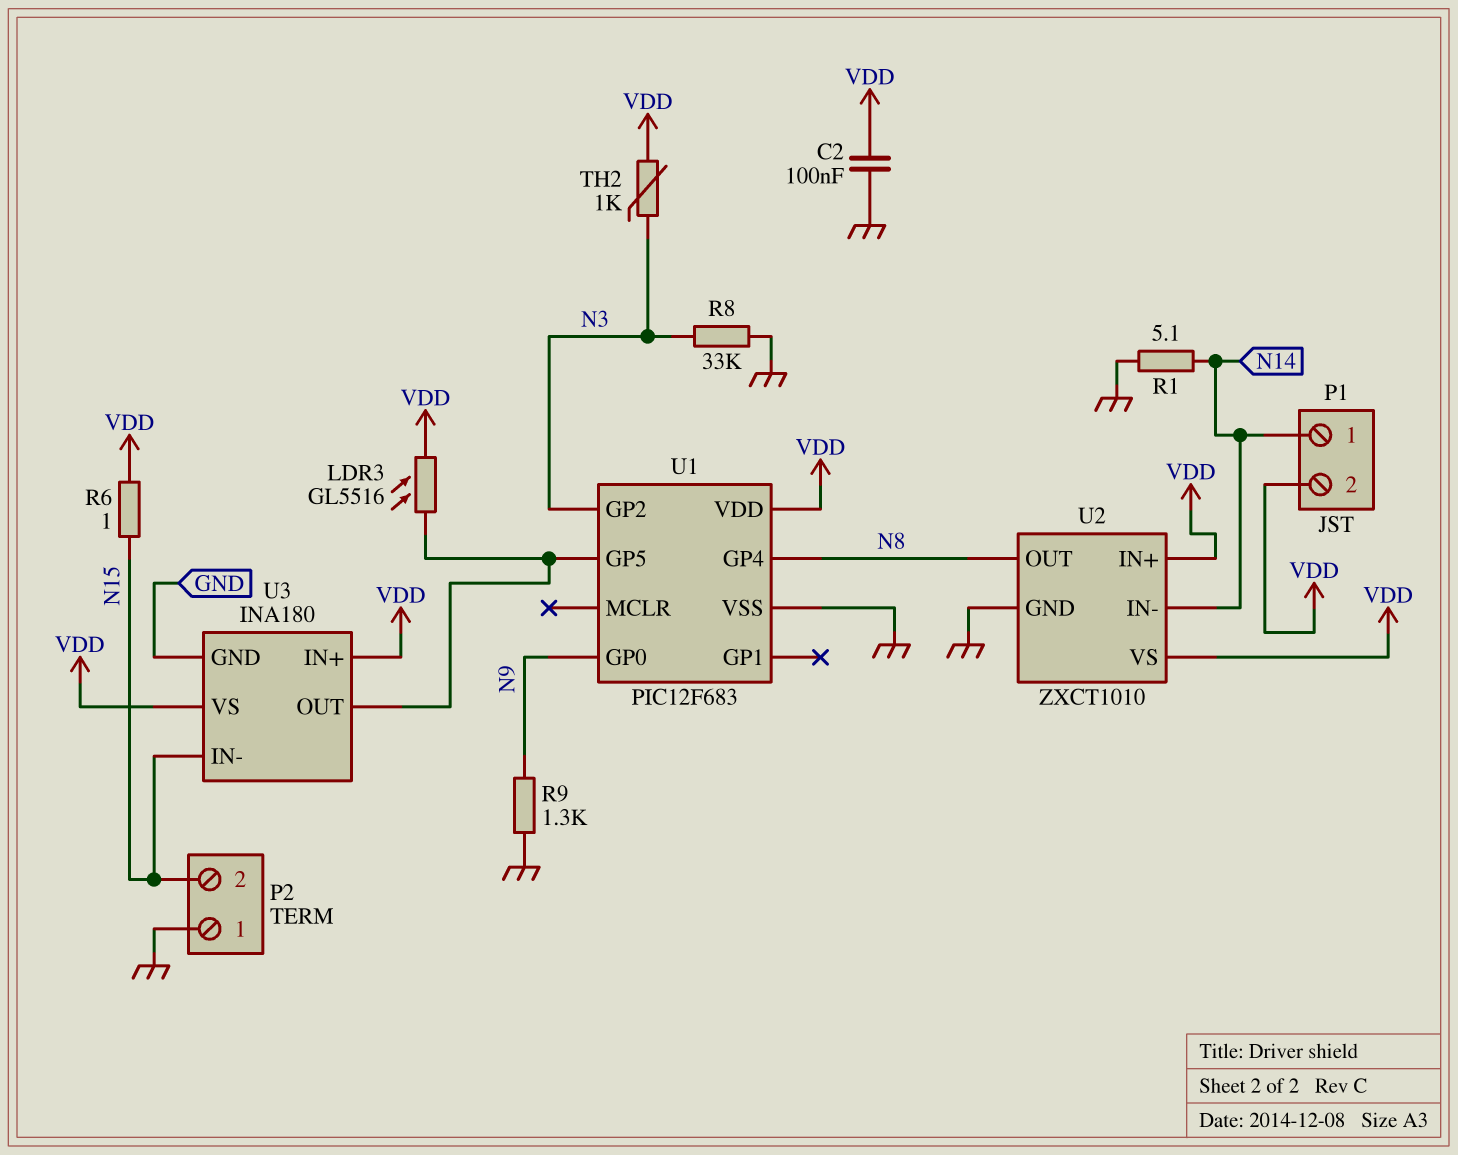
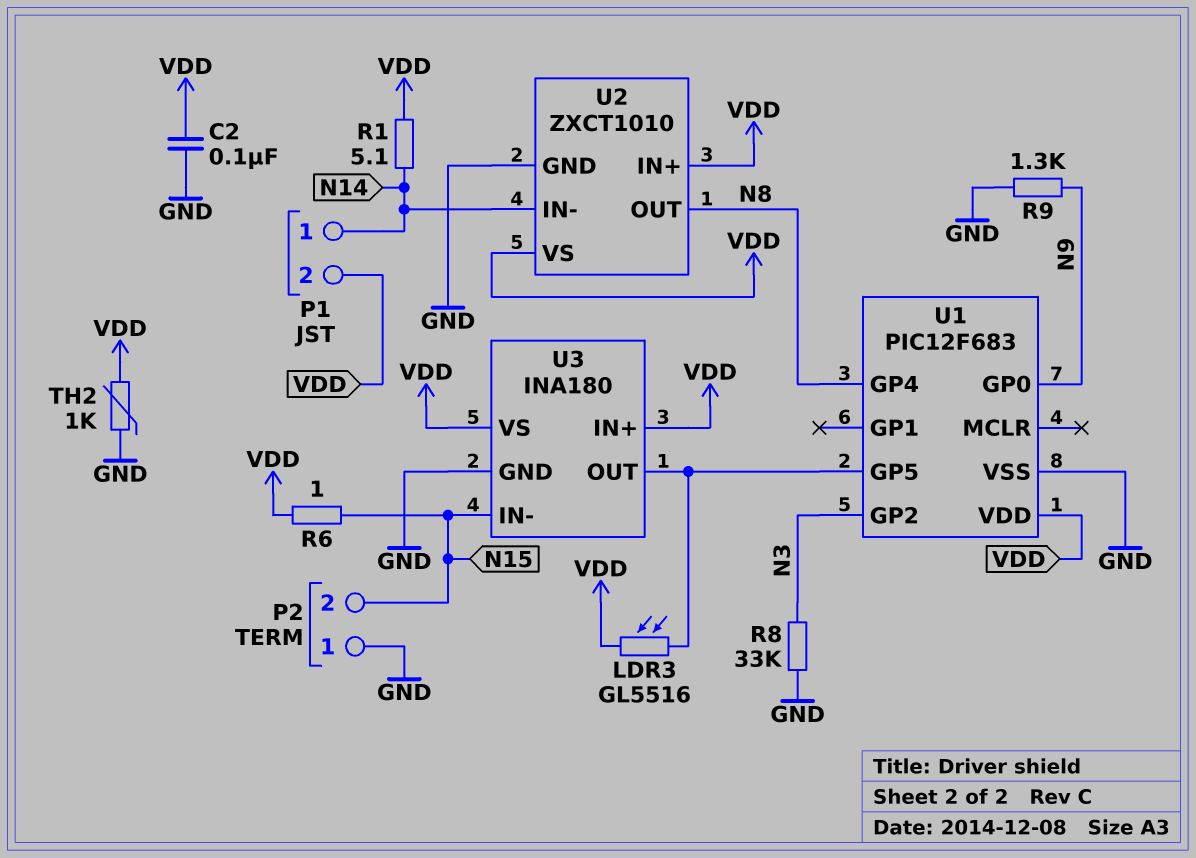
R1: 5.1 (GND, N14) -> 5.1 (N14, VDD)
TH2: 1k (N3, VDD) -> 1k (GND, VDD)

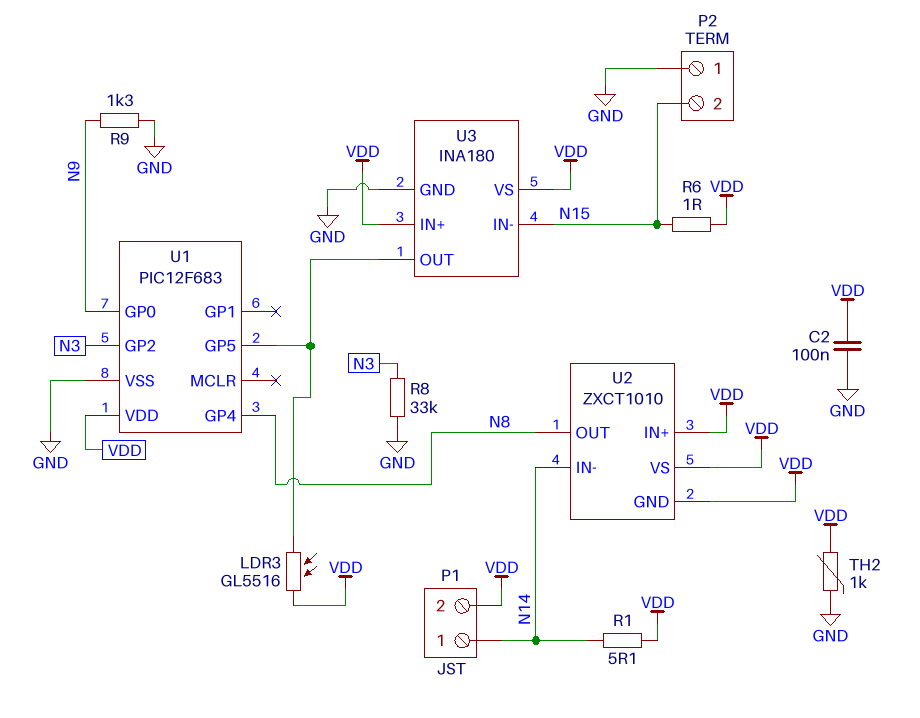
U2 pin GND: GND -> VDD

